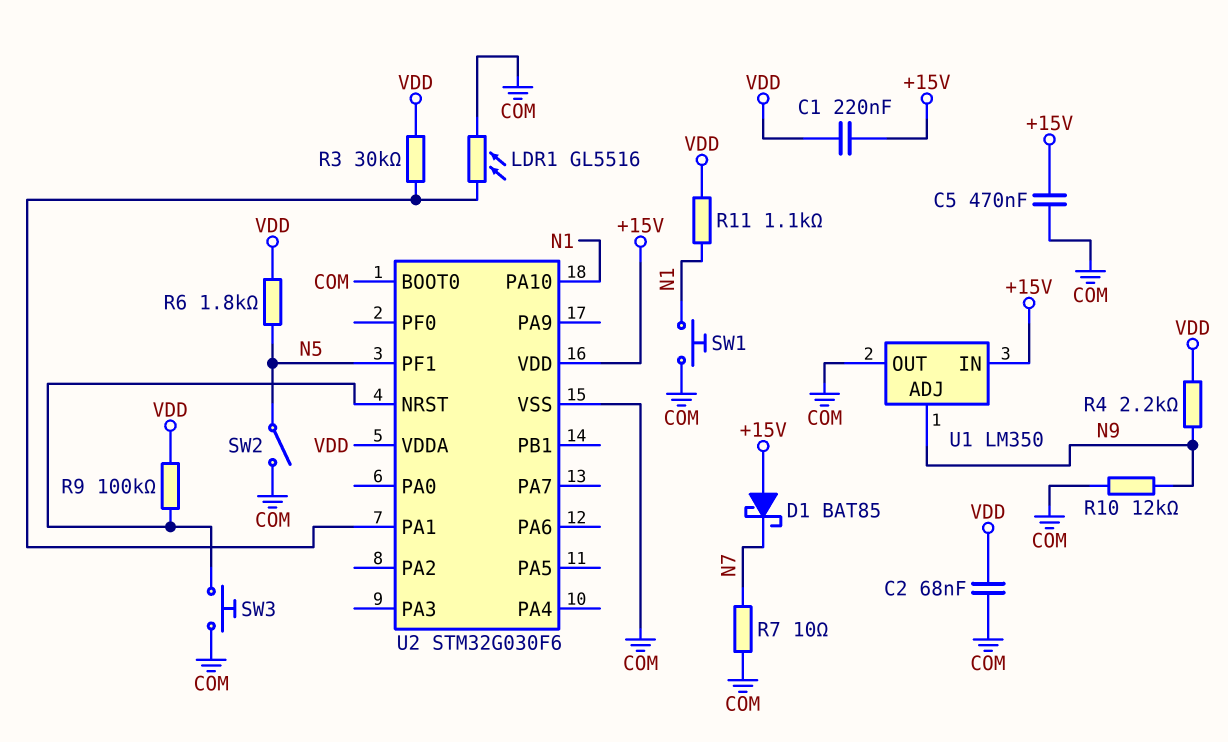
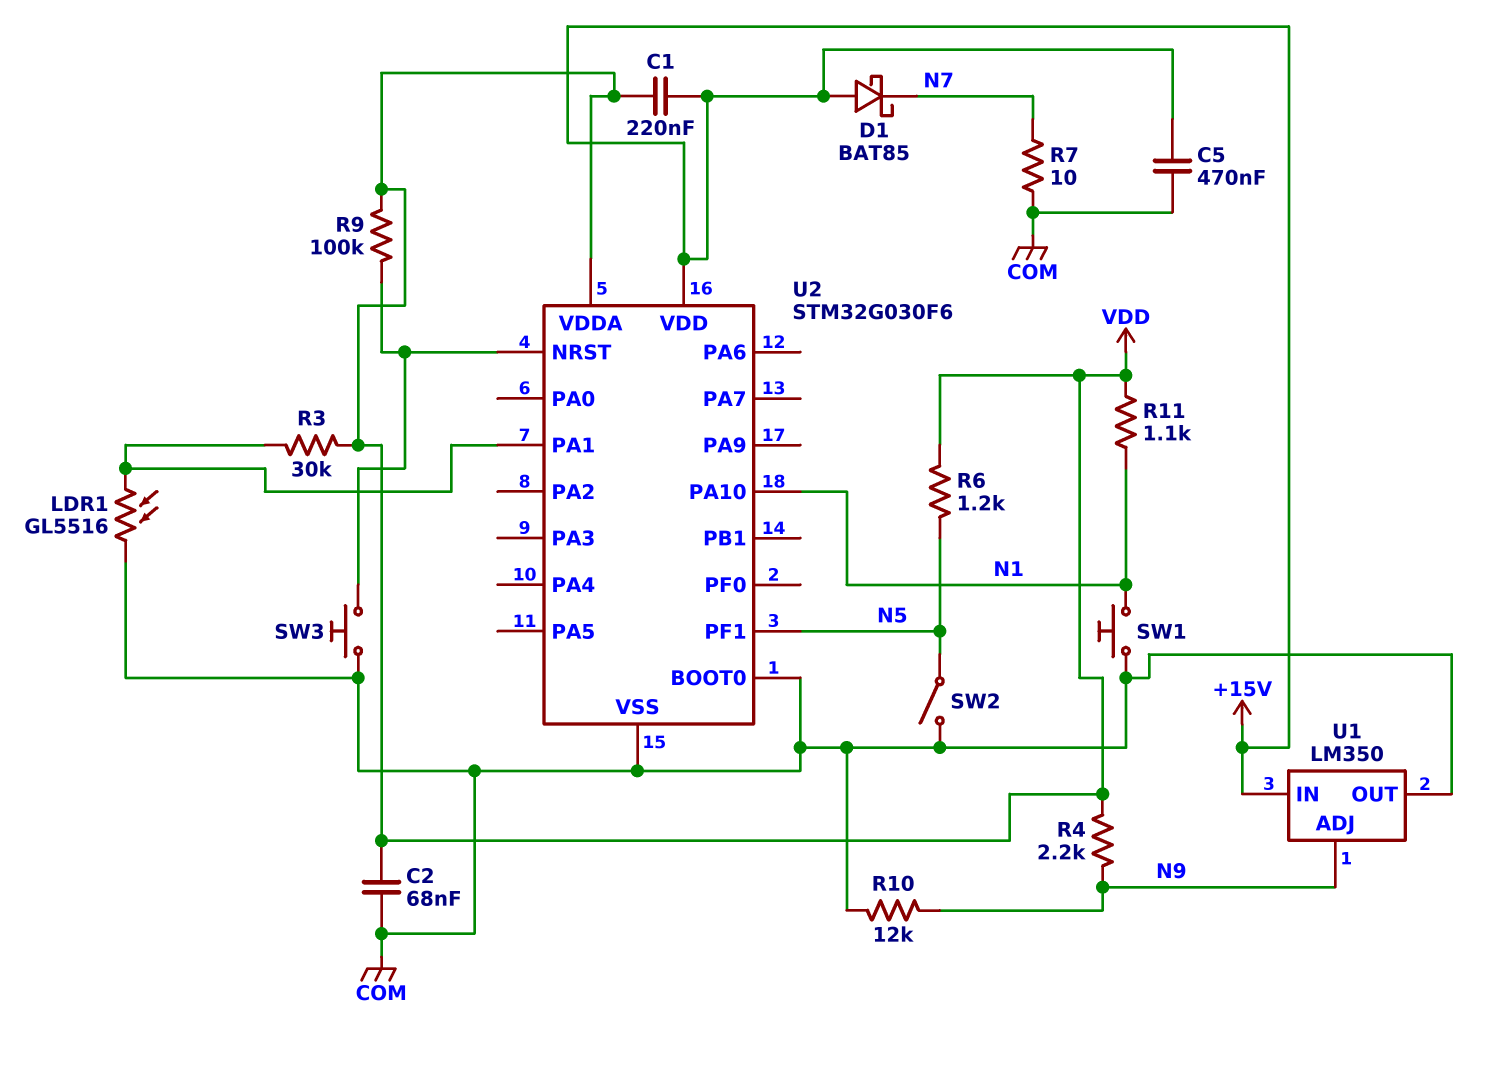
R6: 1.8k (N5, VDD) -> 1.2k (N5, VDD)

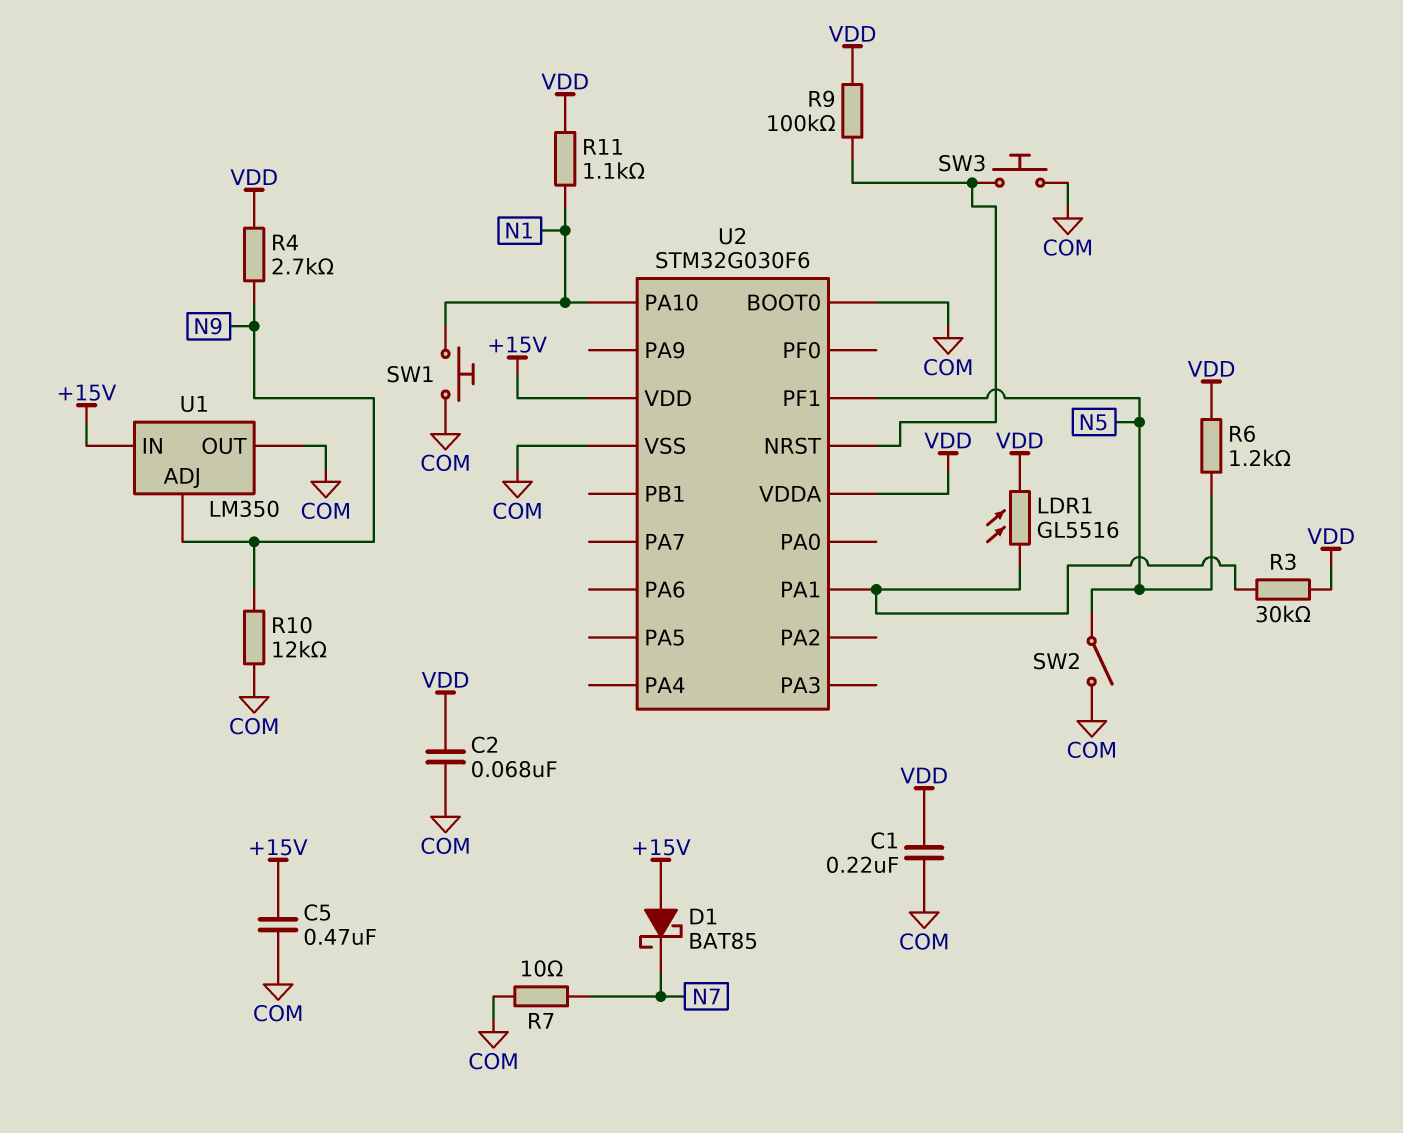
C1: 220nF (+15V, VDD) -> 220nF (COM, VDD)
LDR1: GL5516 (COM, U2/PA1) -> GL5516 (U2/PA1, VDD)
R4: 2.2k (N9, VDD) -> 2.7k (N9, VDD)

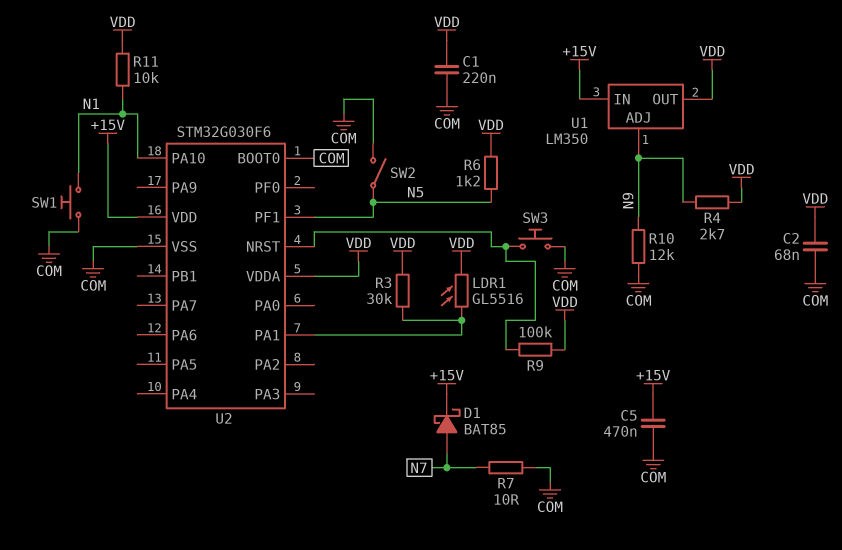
D1: schottky BAT85 (A +15V, K N7) -> schottky BAT85 (A N7, K +15V)
R11: 1.1k (N1, VDD) -> 10k (N1, VDD)
U1 pin OUT: COM -> VDD

